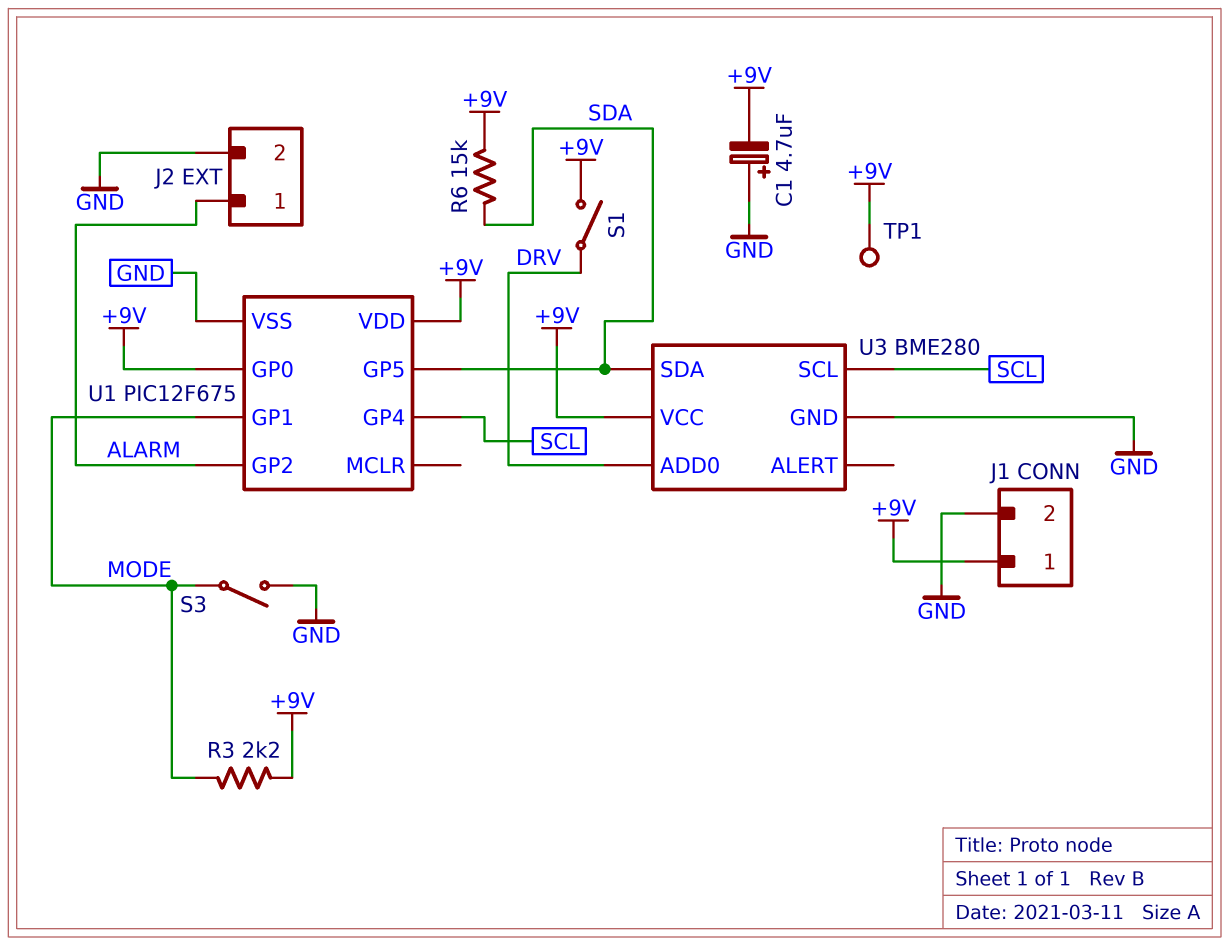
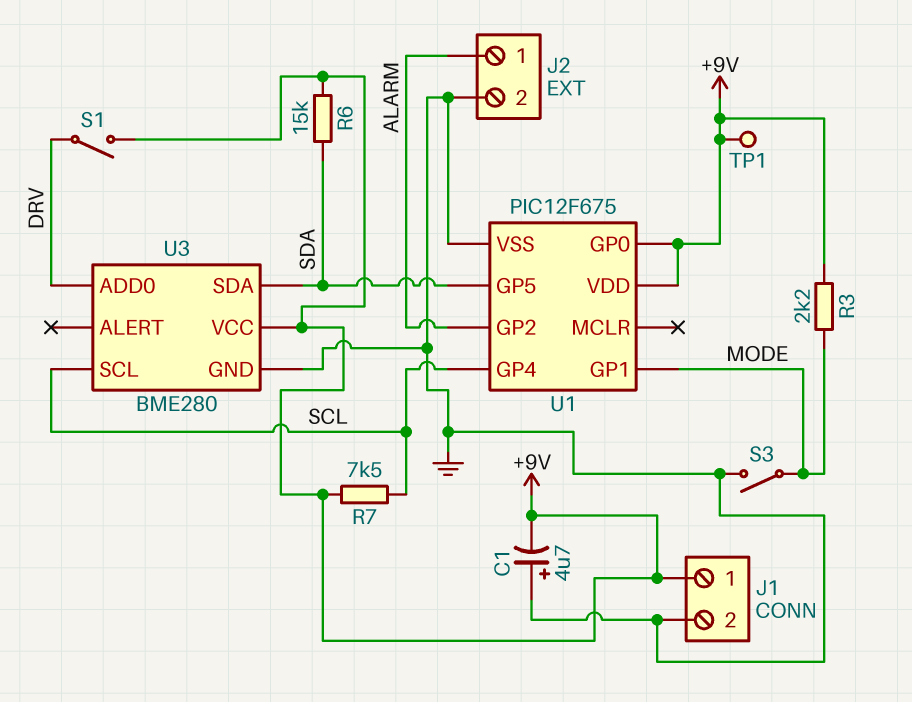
R7: none -> 7.5k (+9V, SCL)

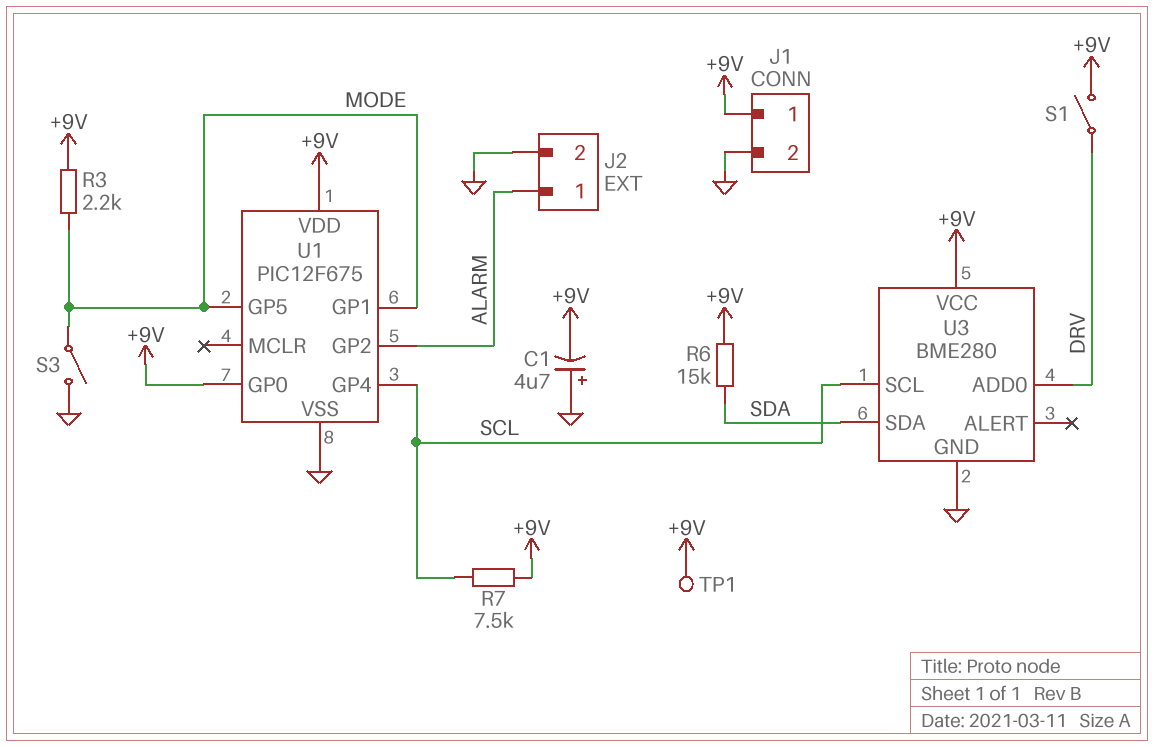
U1 pin GP5: SDA -> MODE

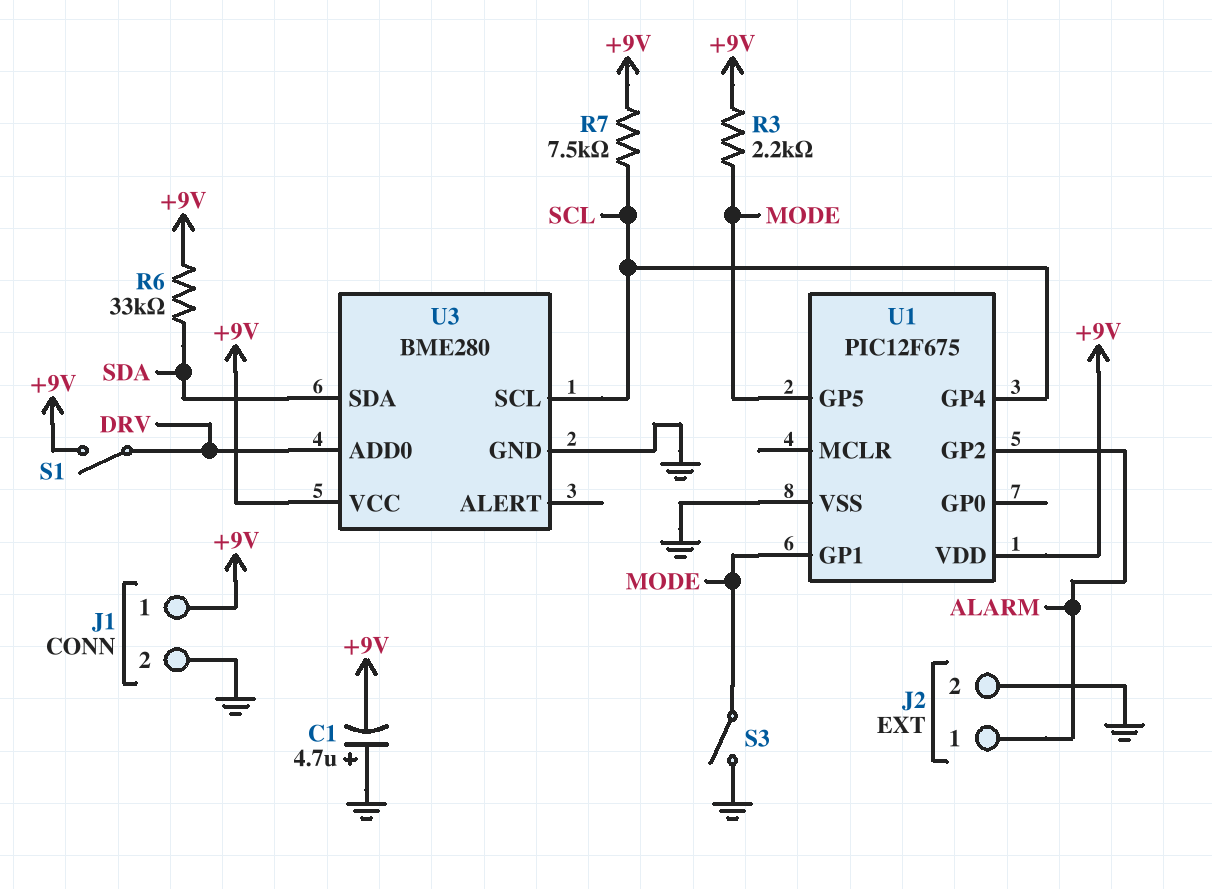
R6: 15k (+9V, SDA) -> 33k (+9V, SDA)
TP1: test point (+9V) -> none
U1 pin GP0: +9V -> none

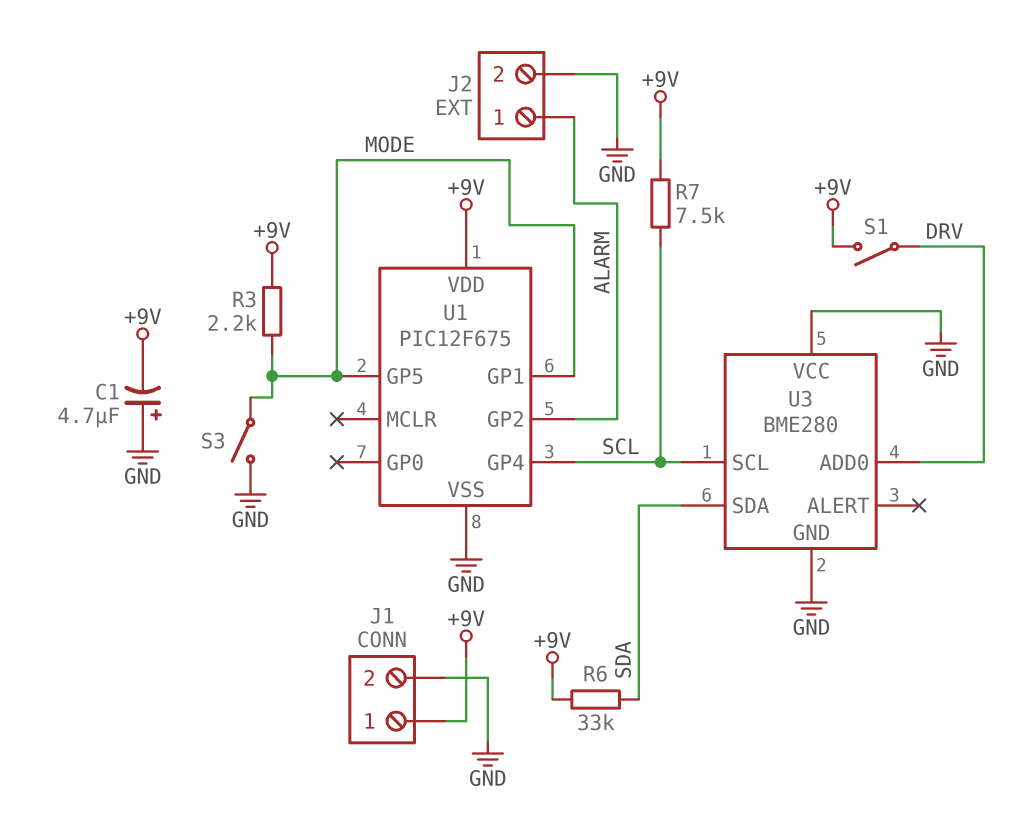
U3 pin VCC: +9V -> GND

